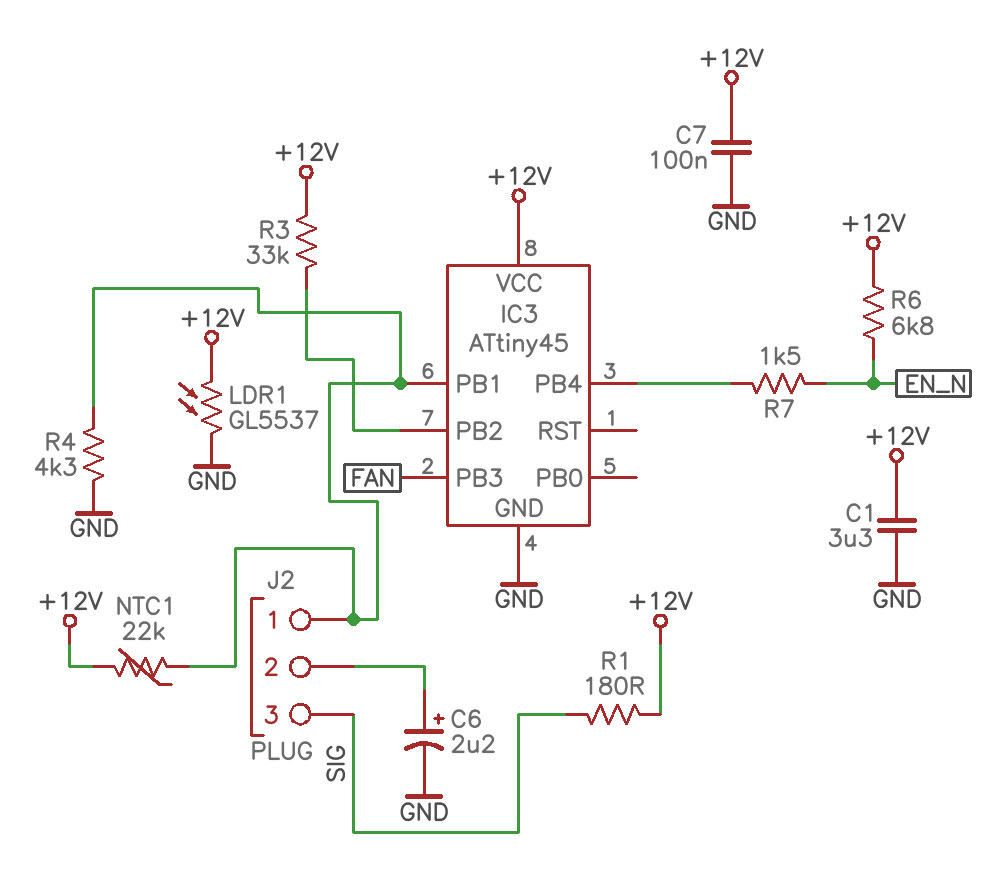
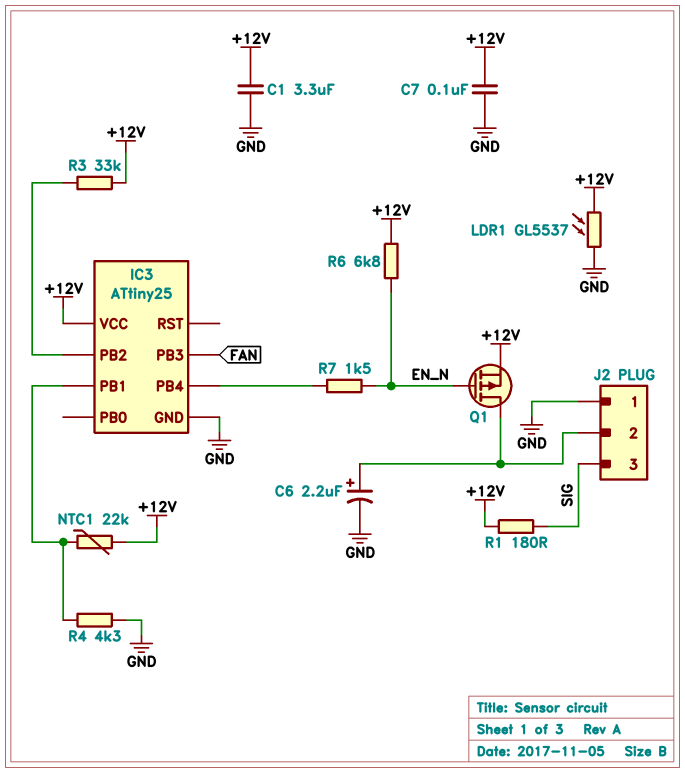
IC3: ATtiny45 -> ATtiny25
J2 pin 1: IC3/PB1 -> GND
Q1: none -> PMOS (G EN_N, D J2/2, S +12V)

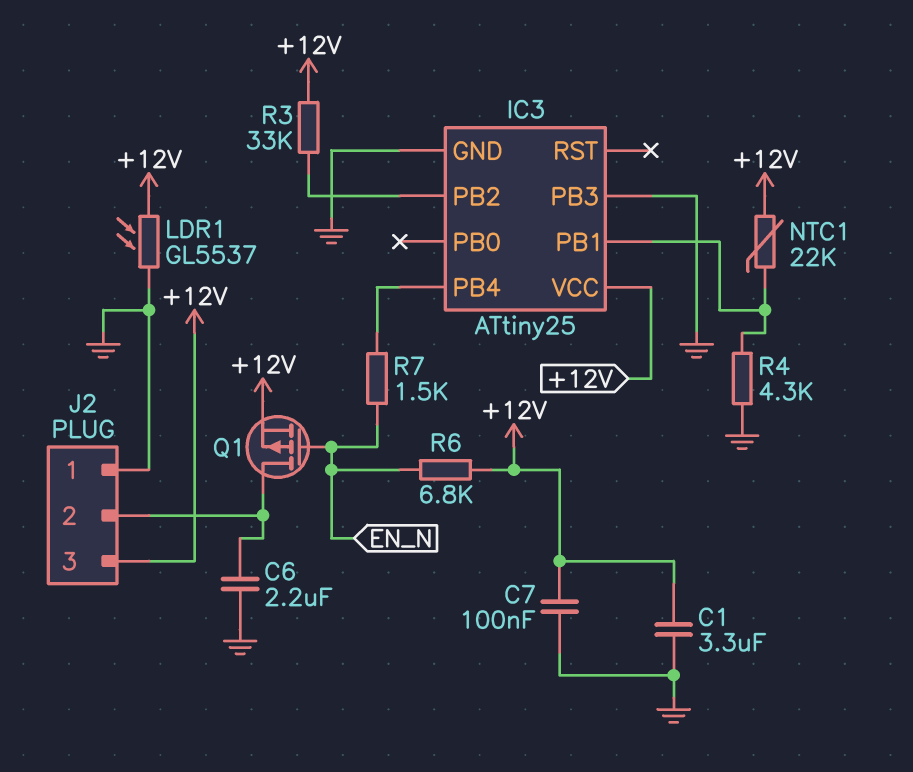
C6: 2.2uF (plus J2/2, minus GND) -> 2.2uF (GND, J2/2)
IC3 pin PB3: FAN -> GND
J2 pin 3: SIG -> +12V
R1: 180 (+12V, SIG) -> none

